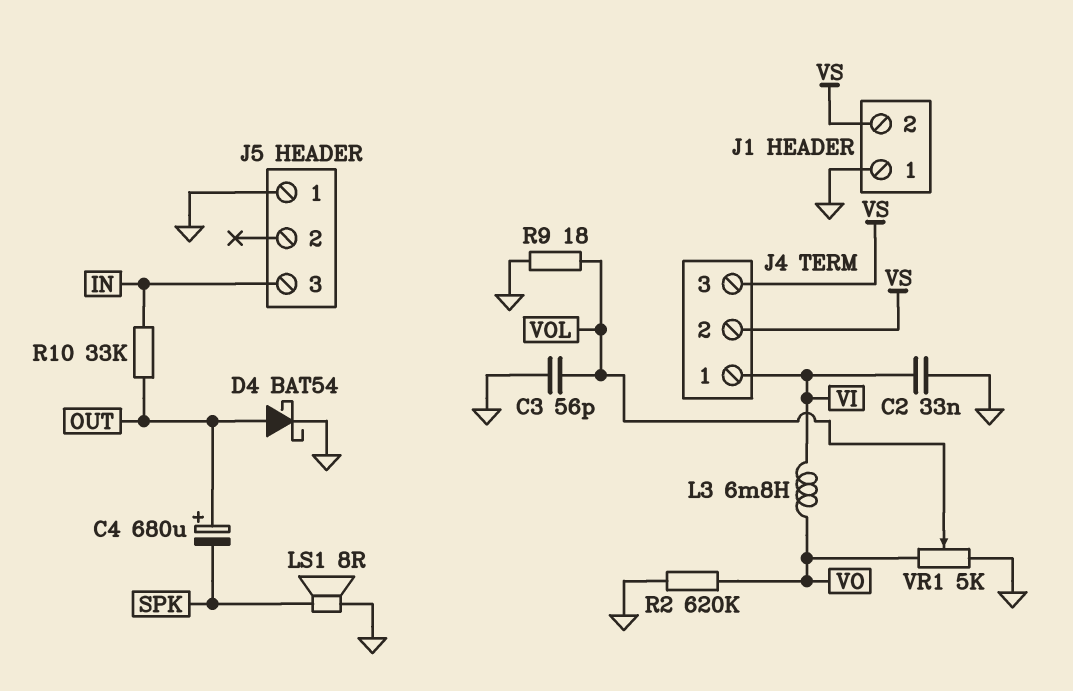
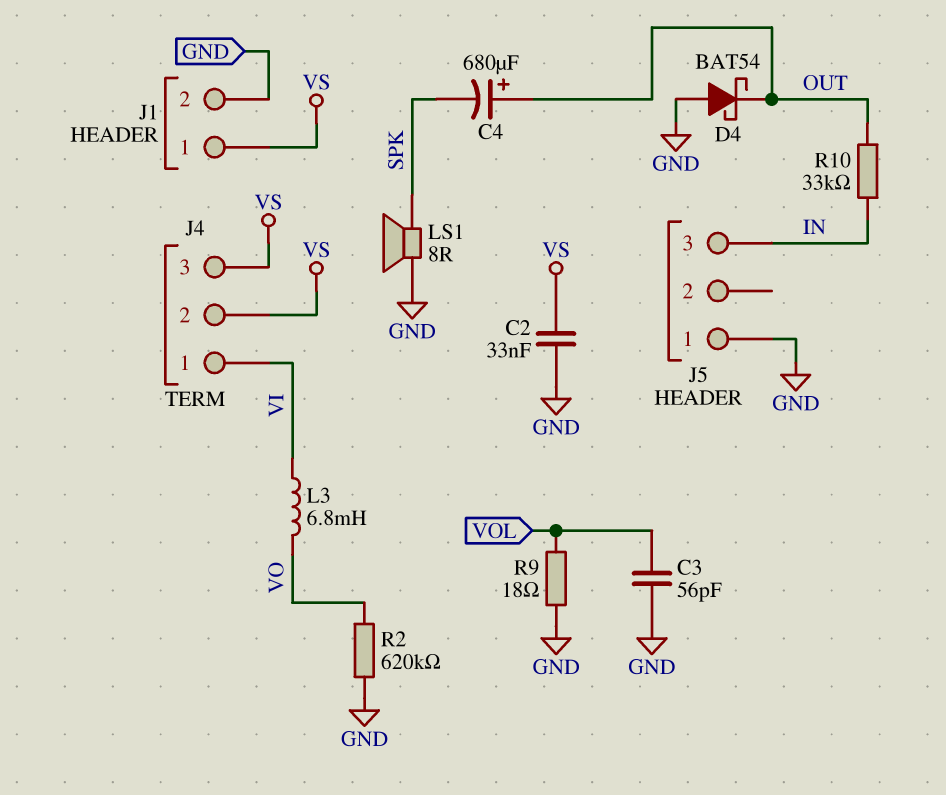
C2: 33nF (GND, VI) -> 33nF (GND, VS)
D4: schottky BAT54 (A OUT, K GND) -> schottky BAT54 (A GND, K OUT)
J1 pin 1: GND -> VS
J1 pin 2: VS -> GND
VR1: 5k (GND, VO, wiper VOL) -> none

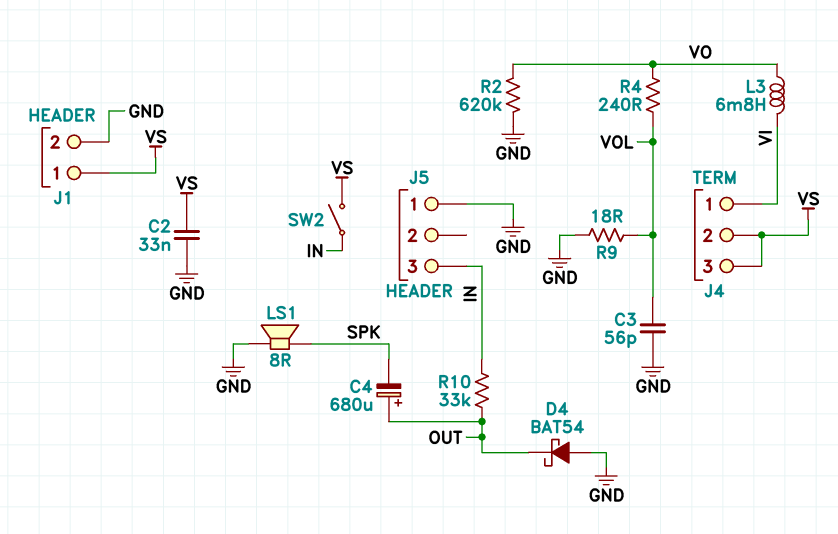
R4: none -> 240 (VO, VOL)
SW2: none -> switch (IN, VS)

